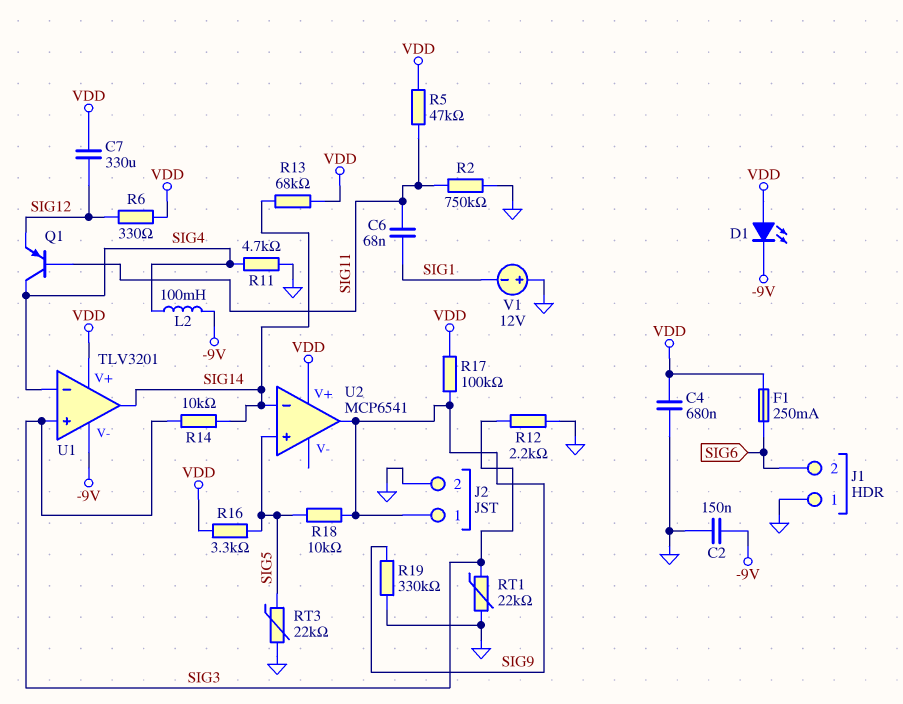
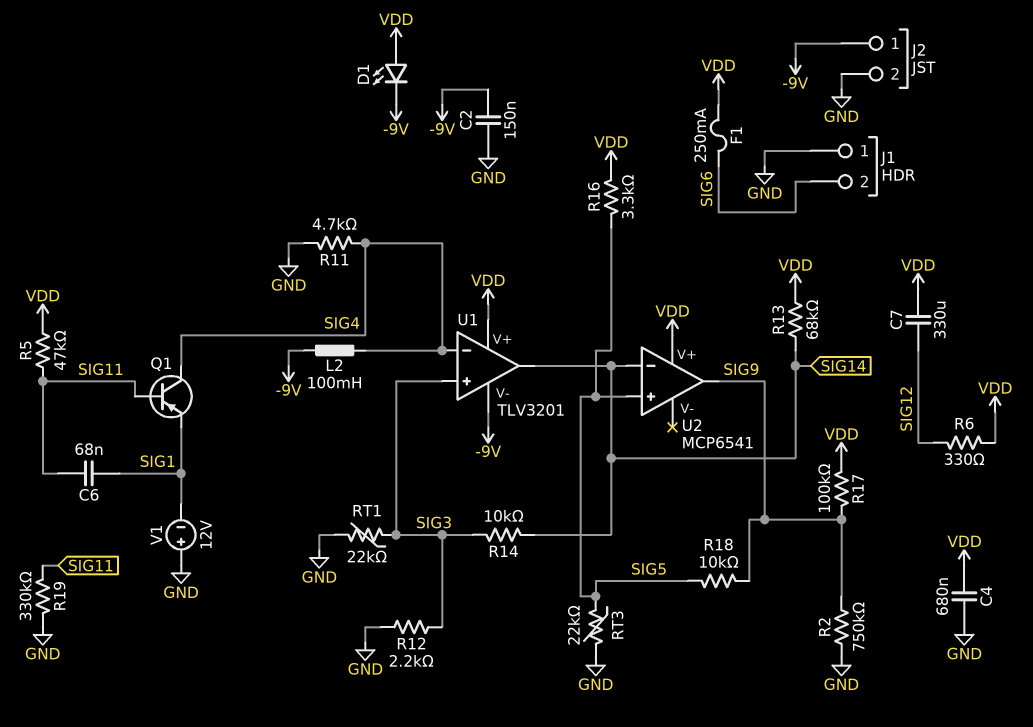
J2 pin 1: SIG9 -> -9V
Q1: PNP (B SIG11, C SIG4, E SIG12) -> PNP (B SIG11, C SIG4, E SIG1)
R2: 750k (GND, SIG11) -> 750k (GND, SIG9)
R19: 330k (GND, SIG9) -> 330k (GND, SIG11)

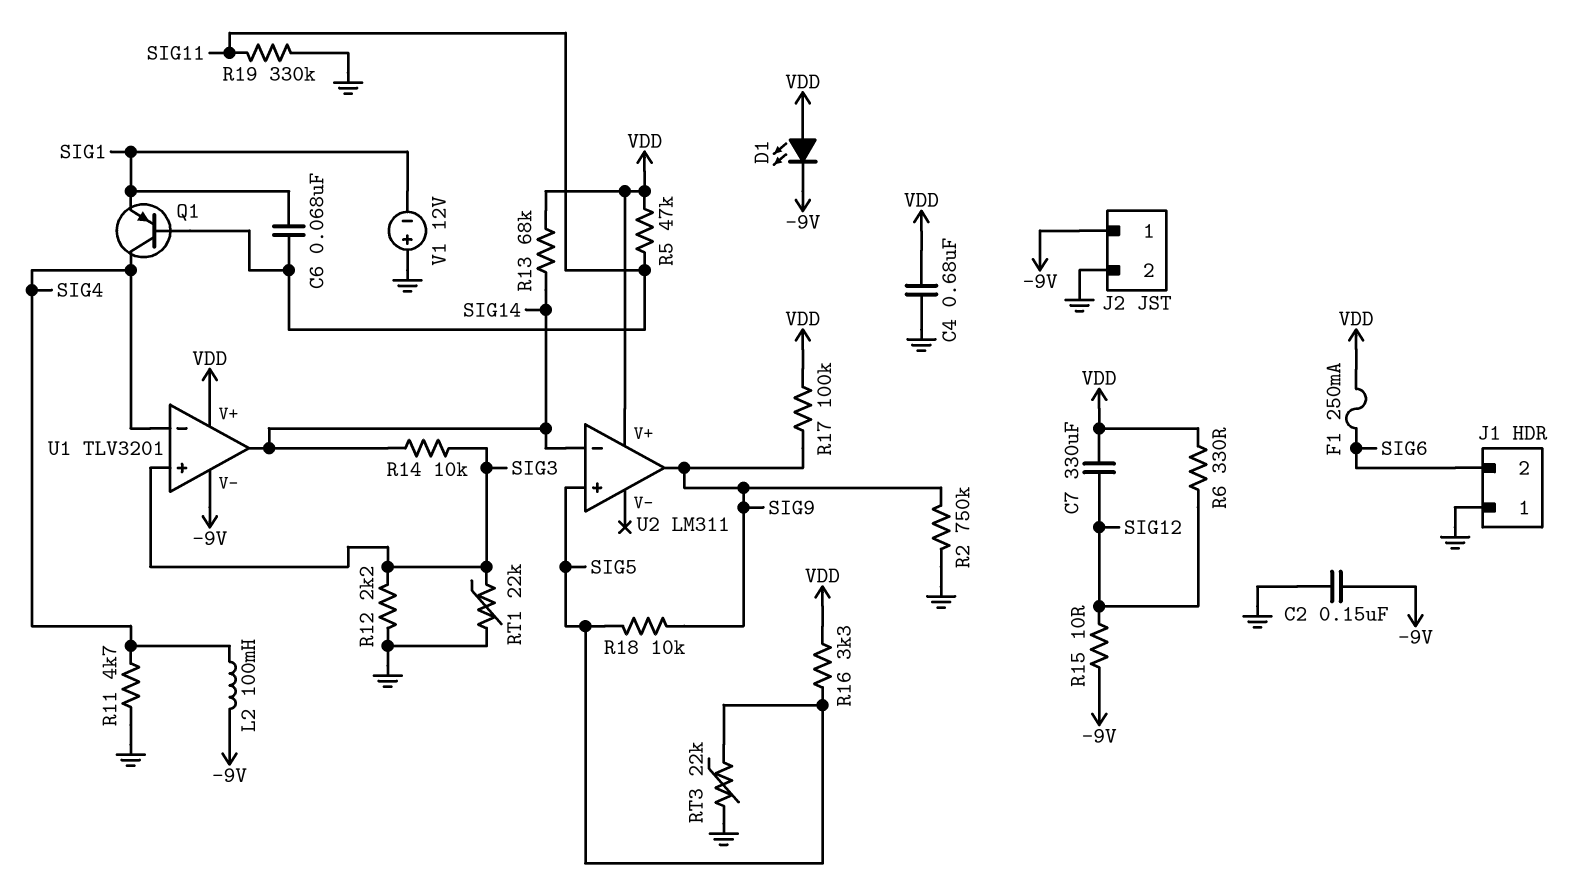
R15: none -> 10 (-9V, SIG12)
U2: MCP6541 -> LM311

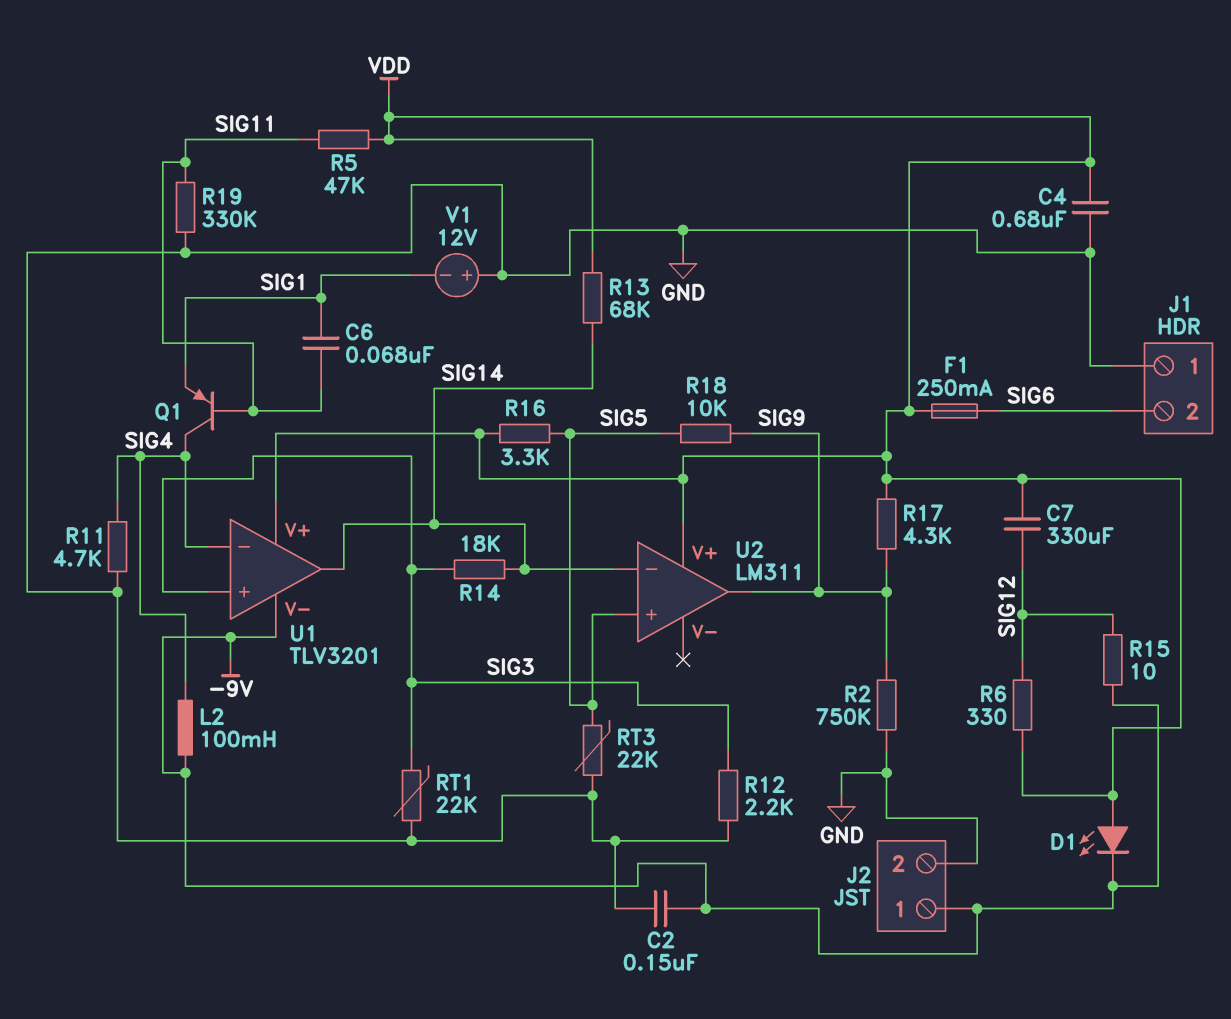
R14: 10k (SIG3, SIG14) -> 18k (SIG3, SIG14)
R17: 100k (SIG9, VDD) -> 4.3k (SIG9, VDD)

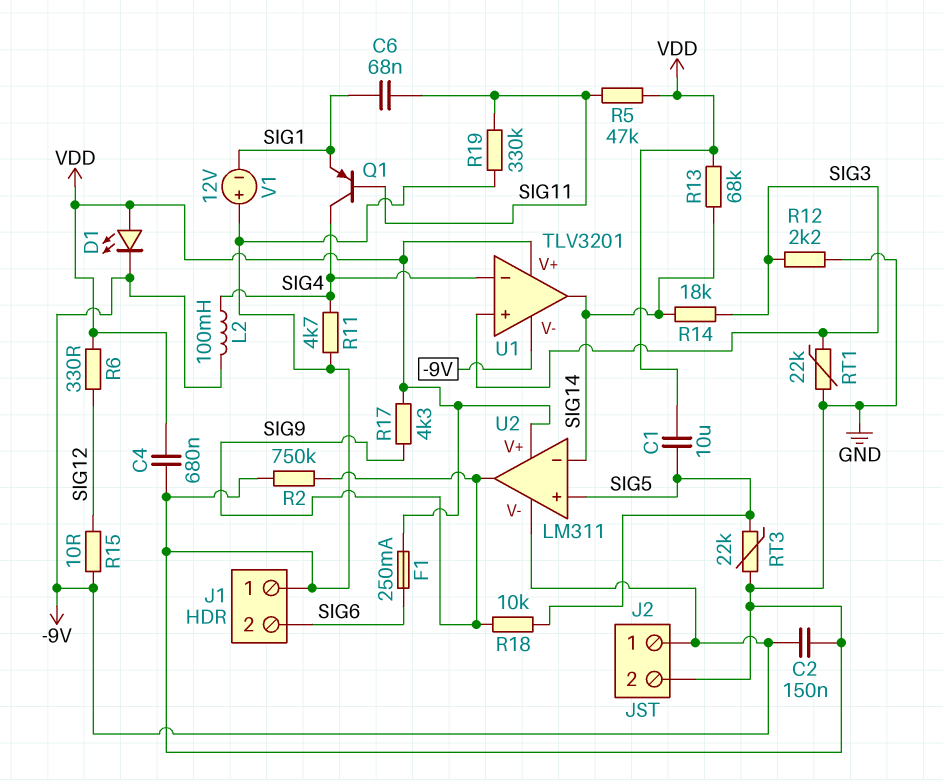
C1: none -> 10uF (SIG5, VDD)
C7: 330uF (SIG12, VDD) -> none
R16: 3.3k (SIG5, VDD) -> none
U2 pin V-: none -> -9V

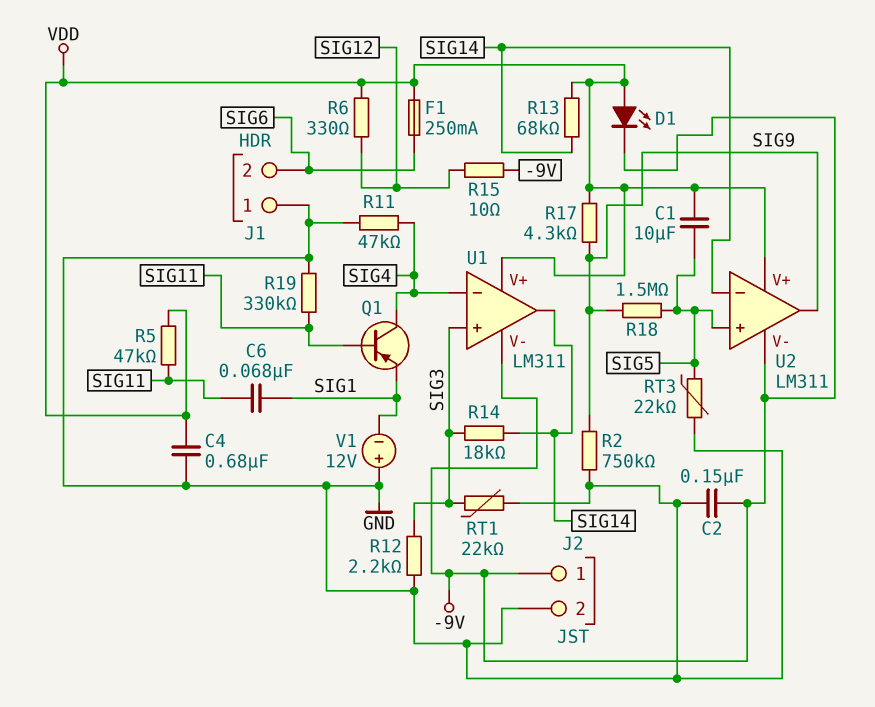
L2: 100mH (-9V, SIG4) -> none
R11: 4.7k (GND, SIG4) -> 47k (GND, SIG4)
R18: 10k (SIG5, SIG9) -> 1.5M (SIG5, SIG9)
U1: TLV3201 -> LM311

